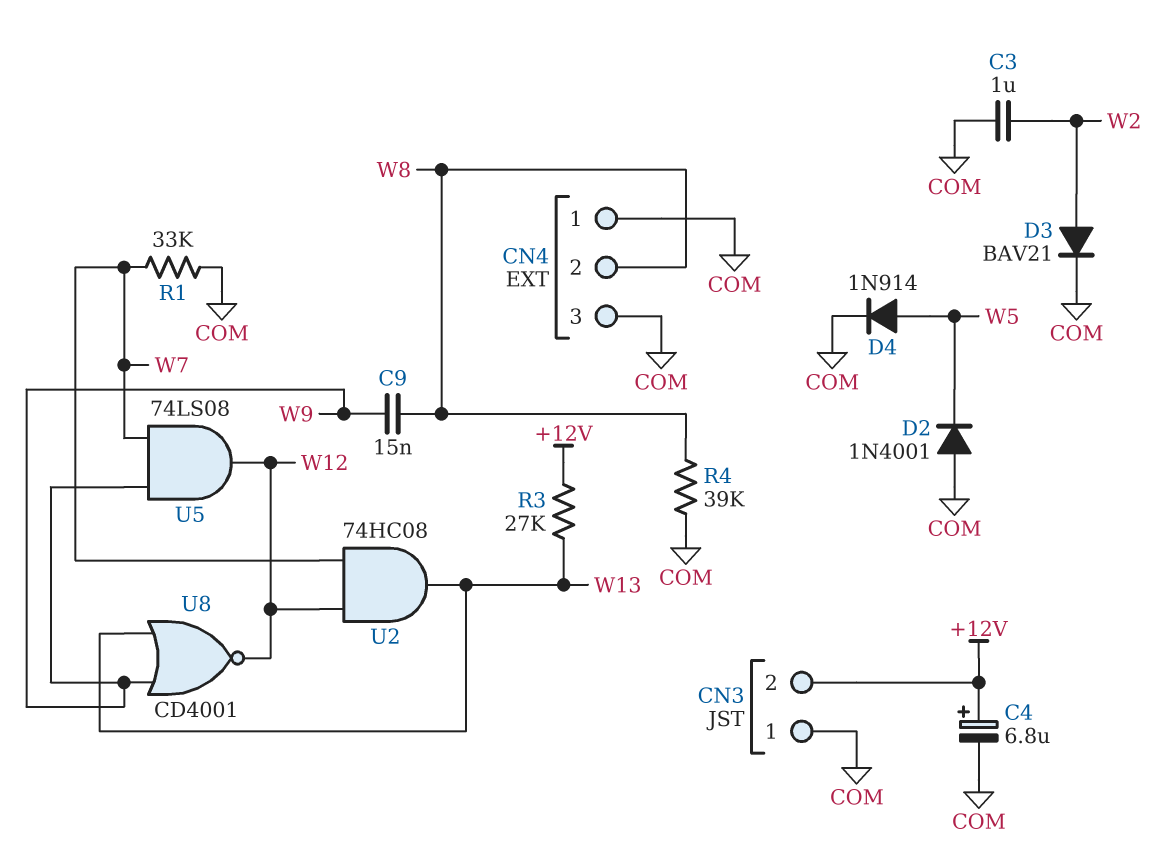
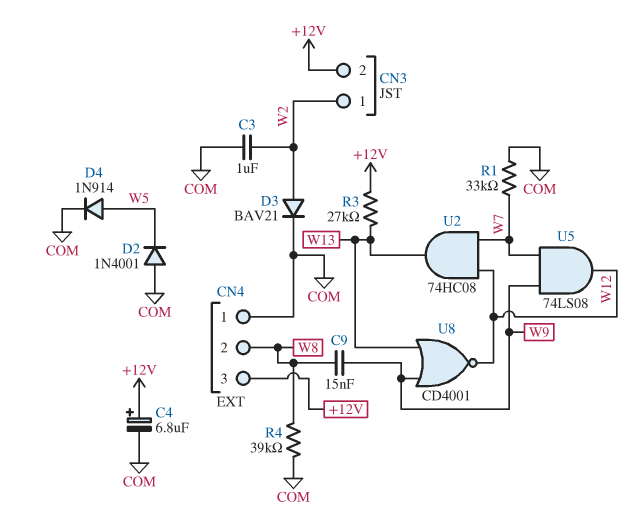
CN3 pin 1: COM -> W2
CN4 pin 3: COM -> +12V

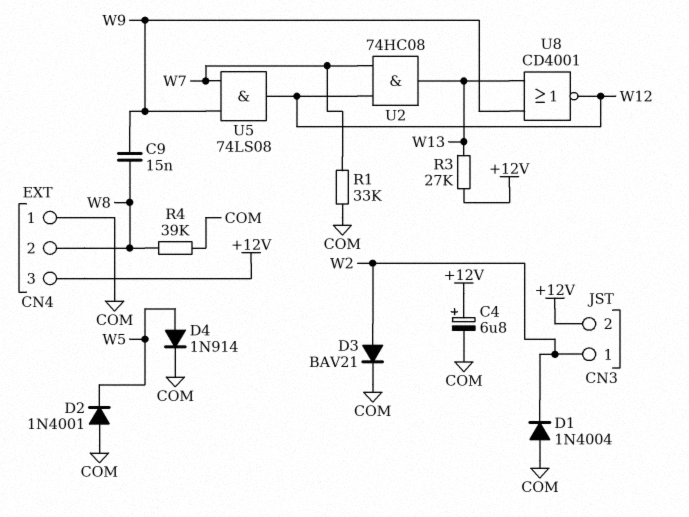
C3: 1uF (COM, W2) -> none
D1: none -> diode 1N4004 (A COM, K W2)

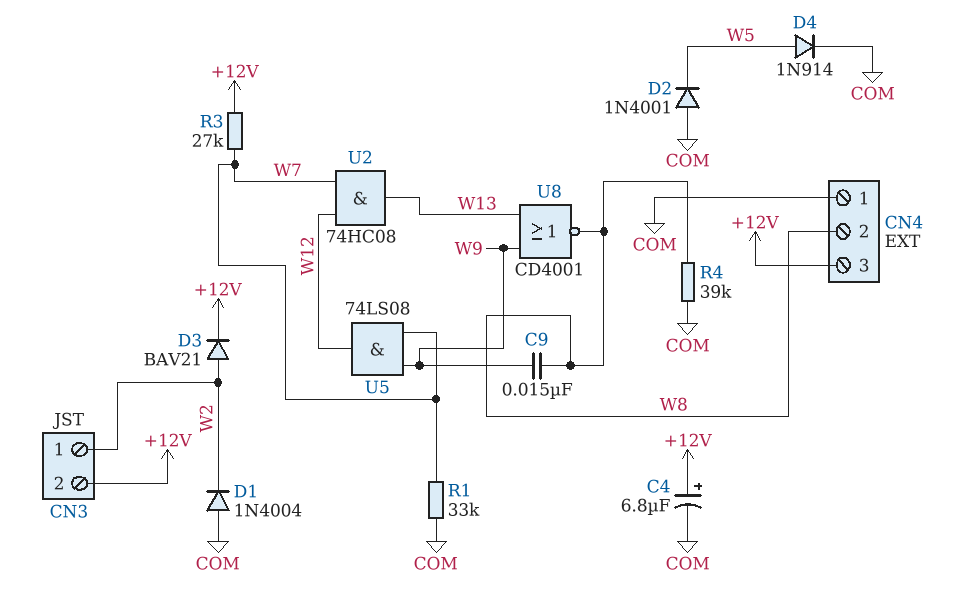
D3: diode BAV21 (A W2, K COM) -> diode BAV21 (A W2, K +12V)
R3: 27k (+12V, W13) -> 27k (+12V, W7)
U8: NOR CD4001 (in W9, in W13, out W12) -> NOR CD4001 (in W9, in W13, out W8)

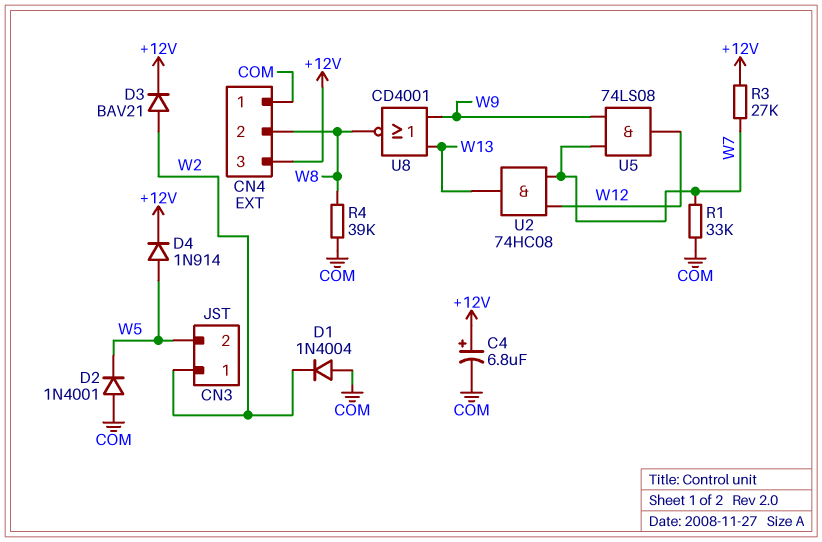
C9: 15nF (W8, W9) -> none
CN3 pin 2: +12V -> W5
D4: diode 1N914 (A W5, K COM) -> diode 1N914 (A W5, K +12V)

